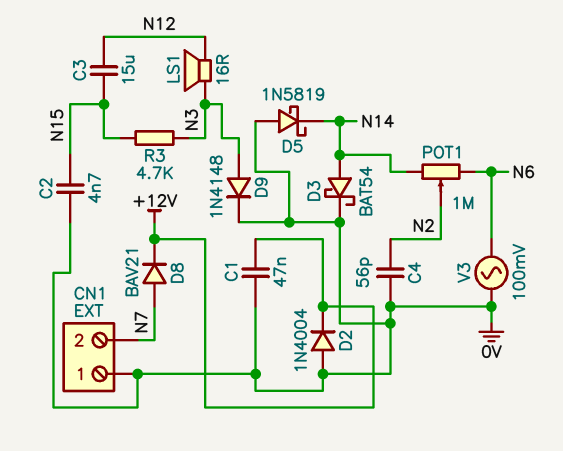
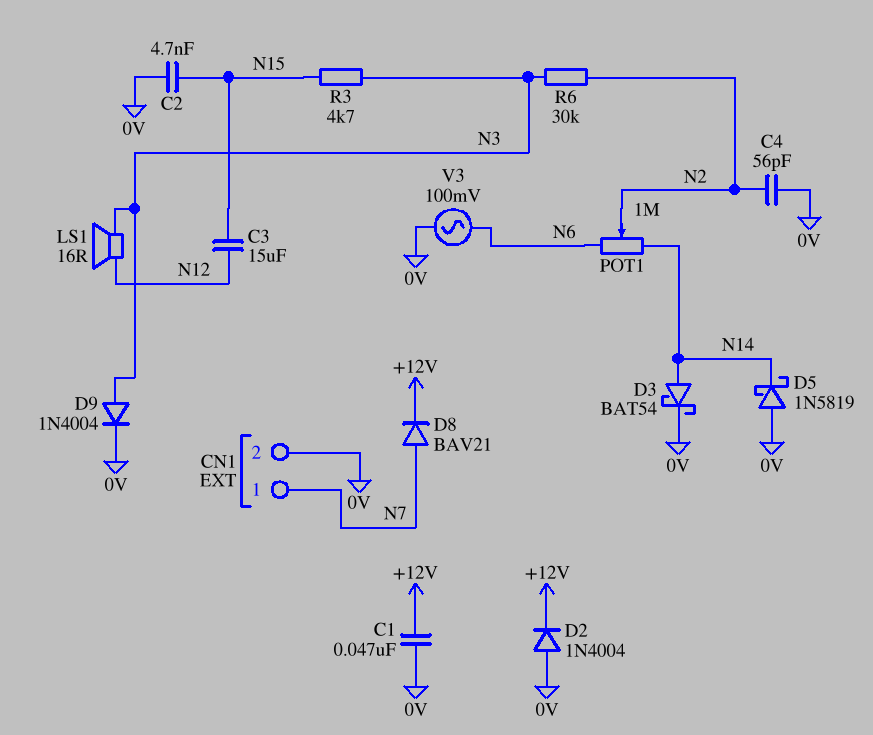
CN1 pin 1: 0V -> N7
CN1 pin 2: N7 -> 0V
D9: diode 1N4148 (A N3, K 0V) -> diode 1N4004 (A N3, K 0V)
R6: none -> 30k (N2, N3)

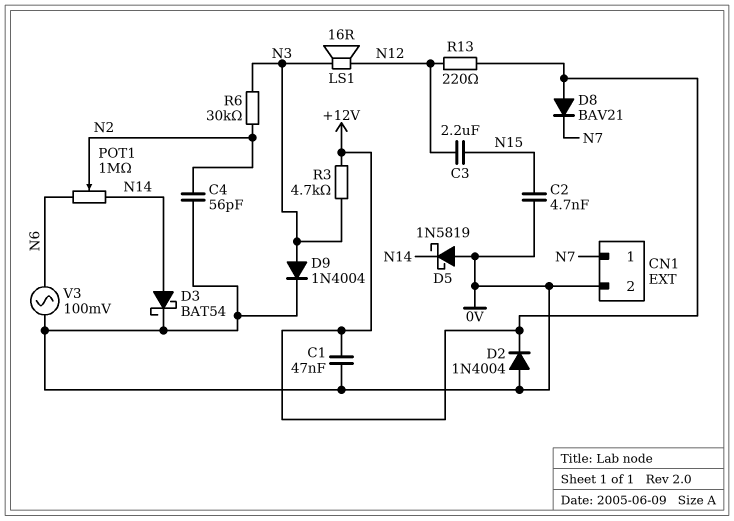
C3: 15uF (N12, N15) -> 2.2uF (N12, N15)
D8: diode BAV21 (A N7, K +12V) -> diode BAV21 (A +12V, K N7)
R3: 4.7k (N3, N15) -> 4.7k (+12V, N3)
R13: none -> 220 (+12V, N12)

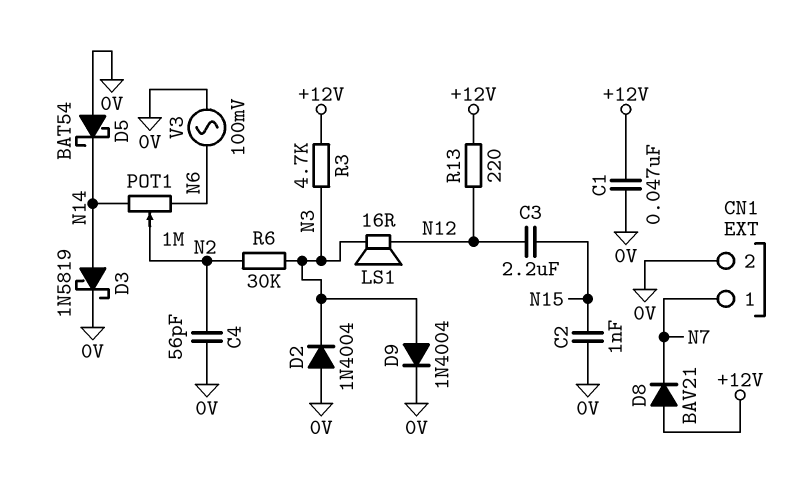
C2: 4.7nF (0V, N15) -> 1nF (0V, N15)
D2: diode 1N4004 (A 0V, K +12V) -> diode 1N4004 (A 0V, K N3)
D3: schottky BAT54 (A N14, K 0V) -> schottky 1N5819 (A N14, K 0V)
D5: schottky 1N5819 (A 0V, K N14) -> schottky BAT54 (A 0V, K N14)

